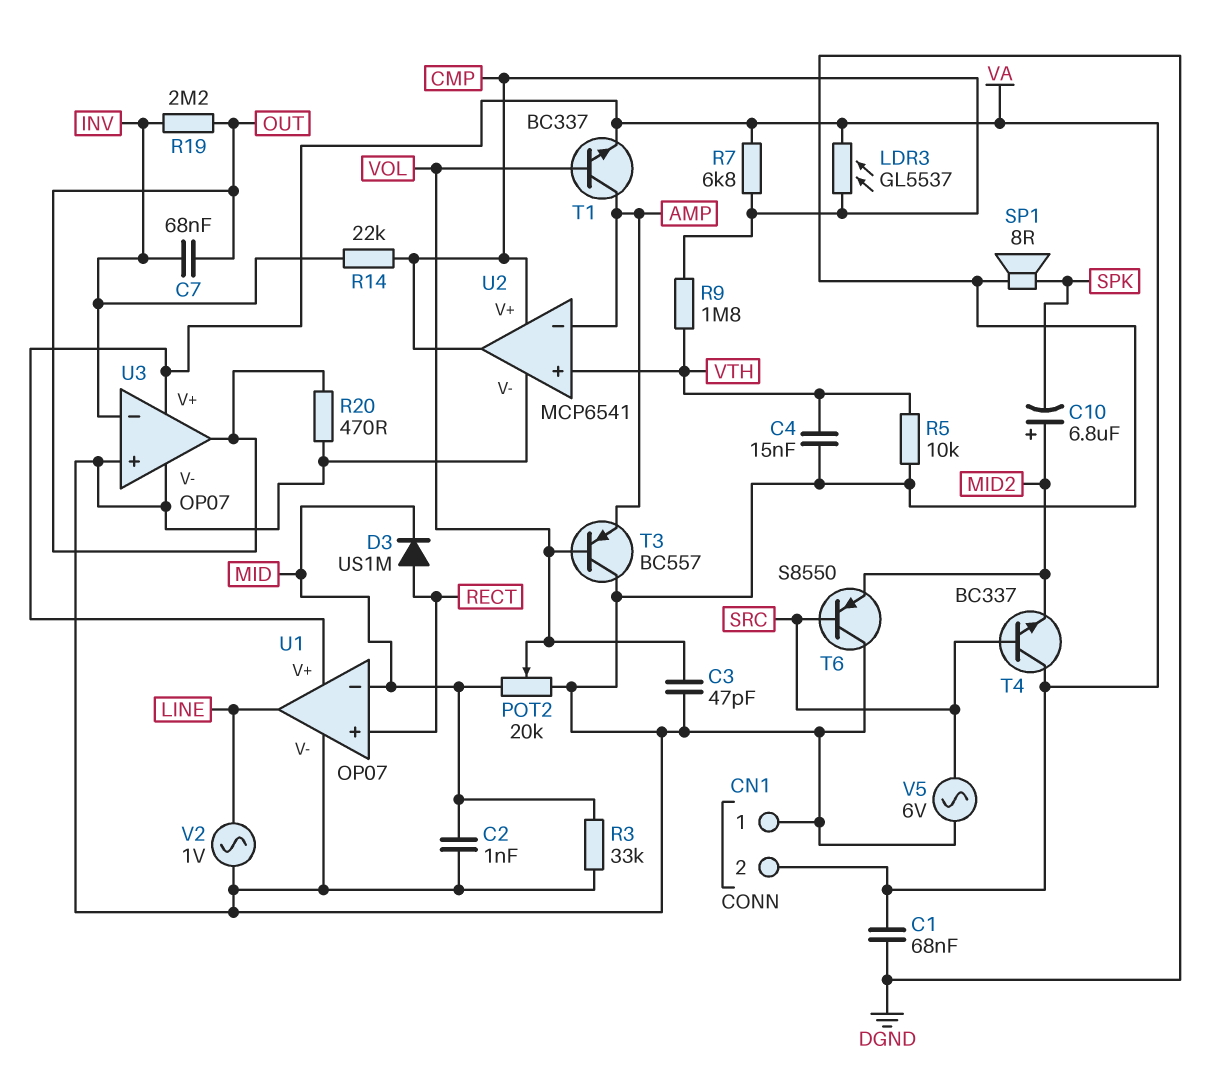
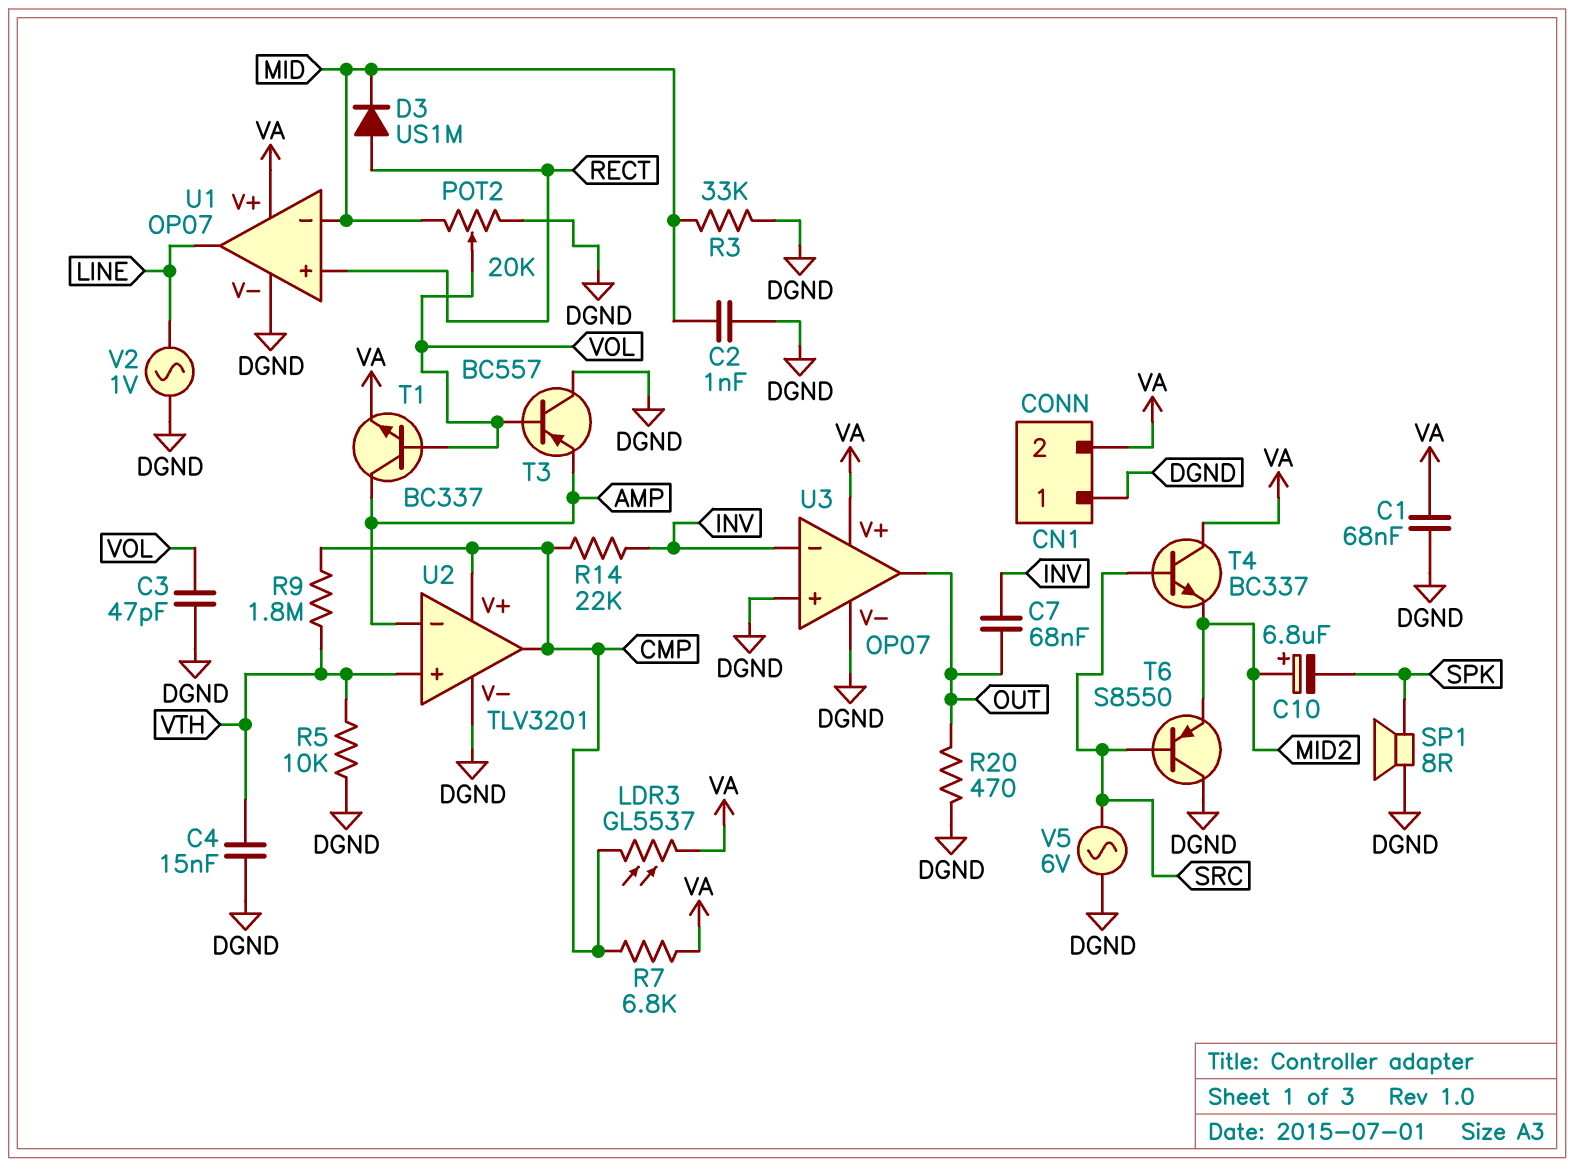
R19: 2.2M (INV, OUT) -> none
U2: MCP6541 -> TLV3201

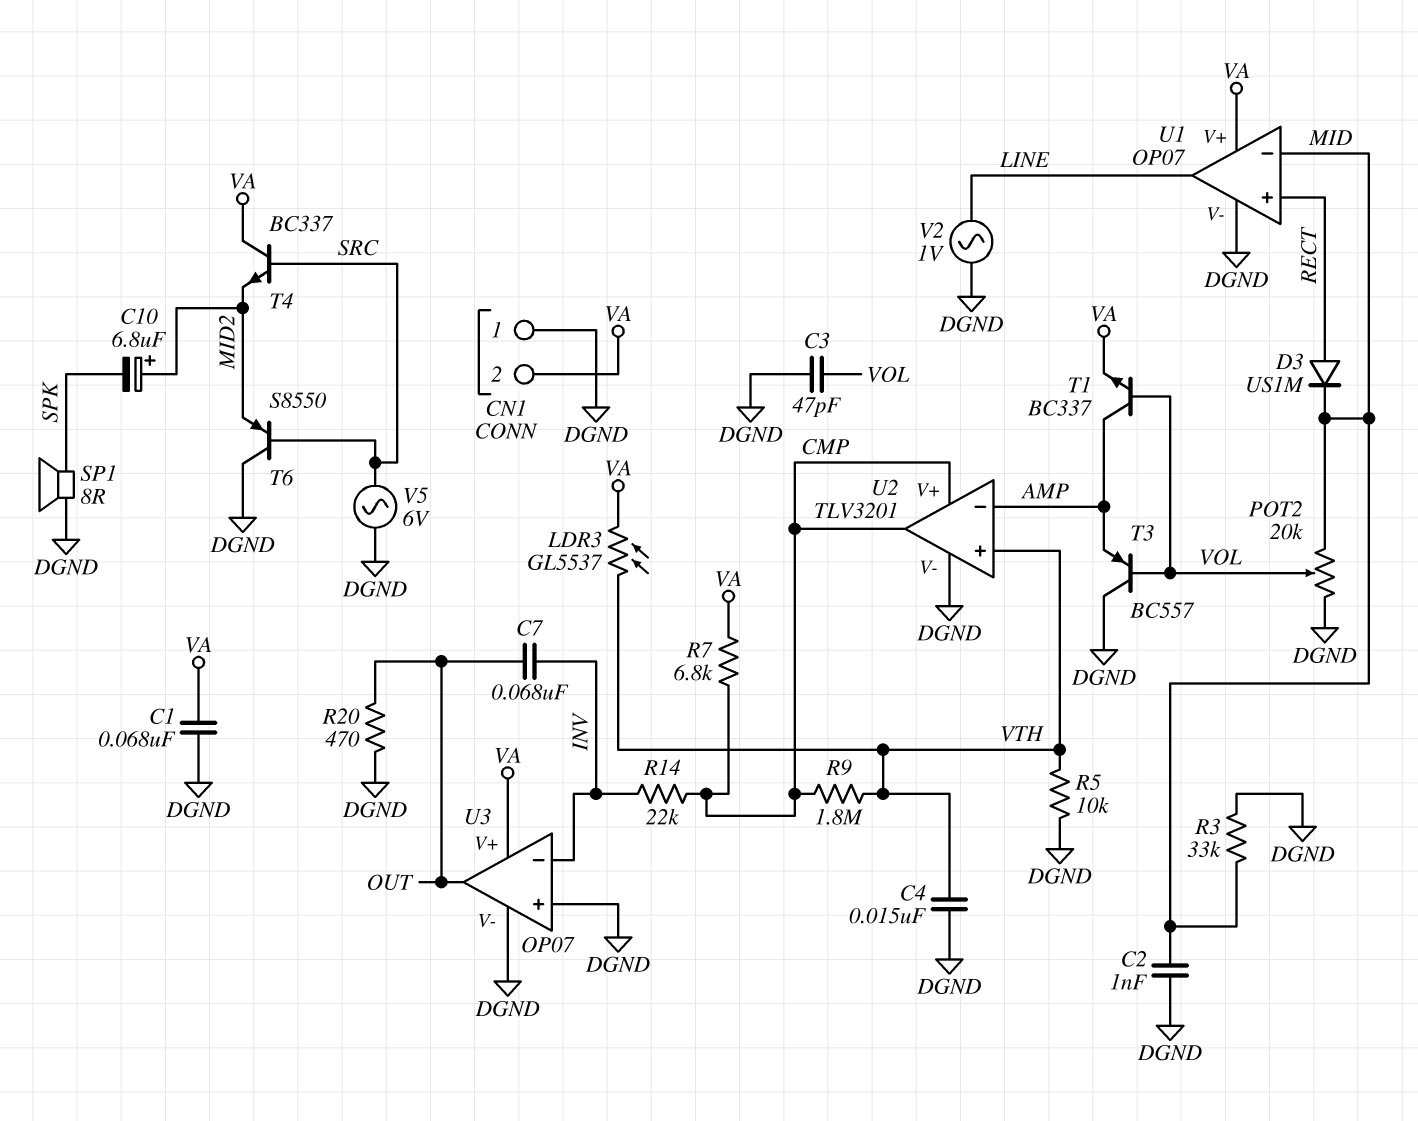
LDR3: GL5537 (CMP, VA) -> GL5537 (VA, VTH)

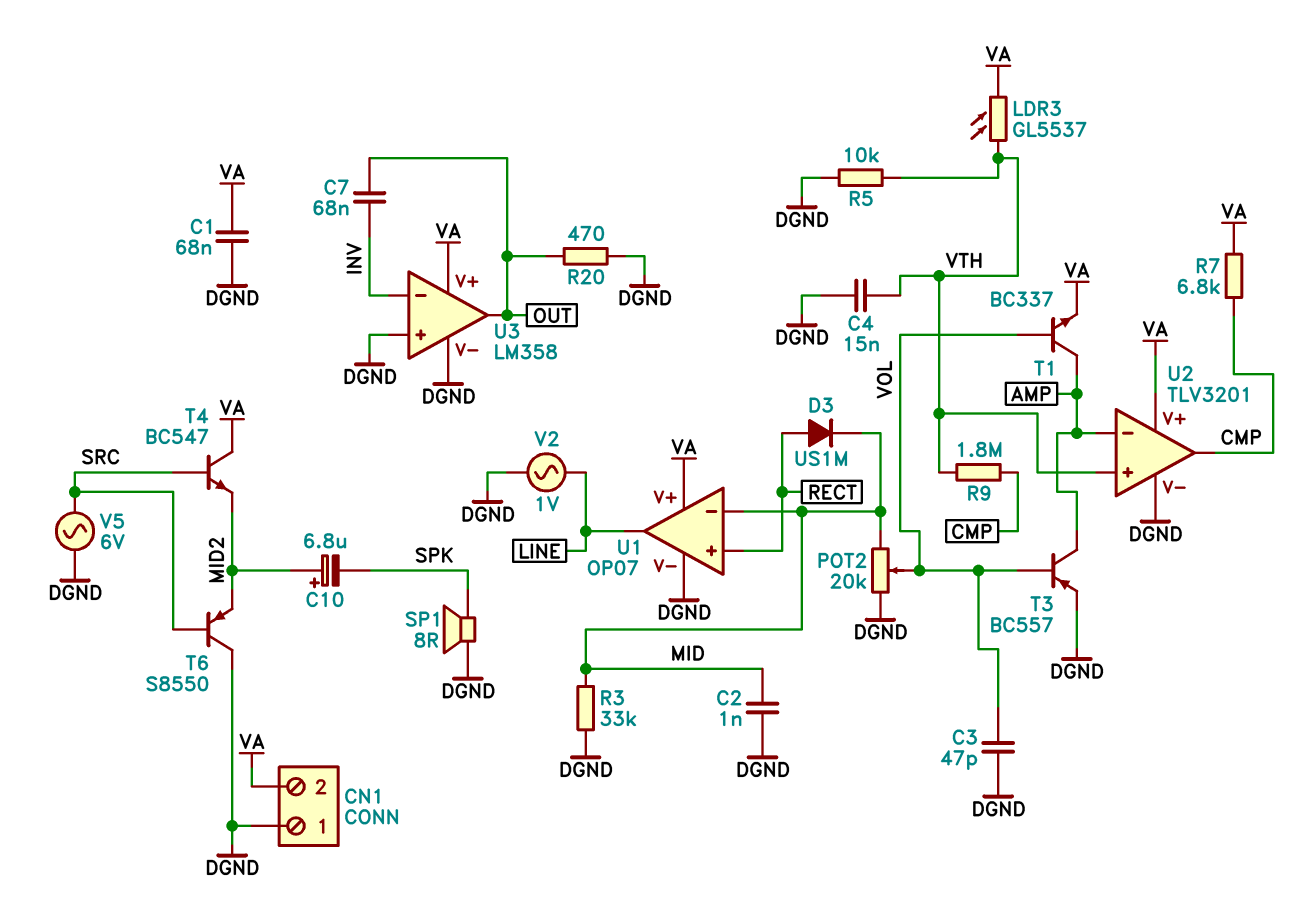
R14: 22k (CMP, INV) -> none
T3: PNP BC557 (B VOL, C DGND, E AMP) -> PNP BC557 (B VOL, C AMP, E DGND)
T4: NPN BC337 (B SRC, C VA, E MID2) -> NPN BC547 (B SRC, C VA, E MID2)
U2 pin V+: CMP -> VA
U3: OP07 -> LM358

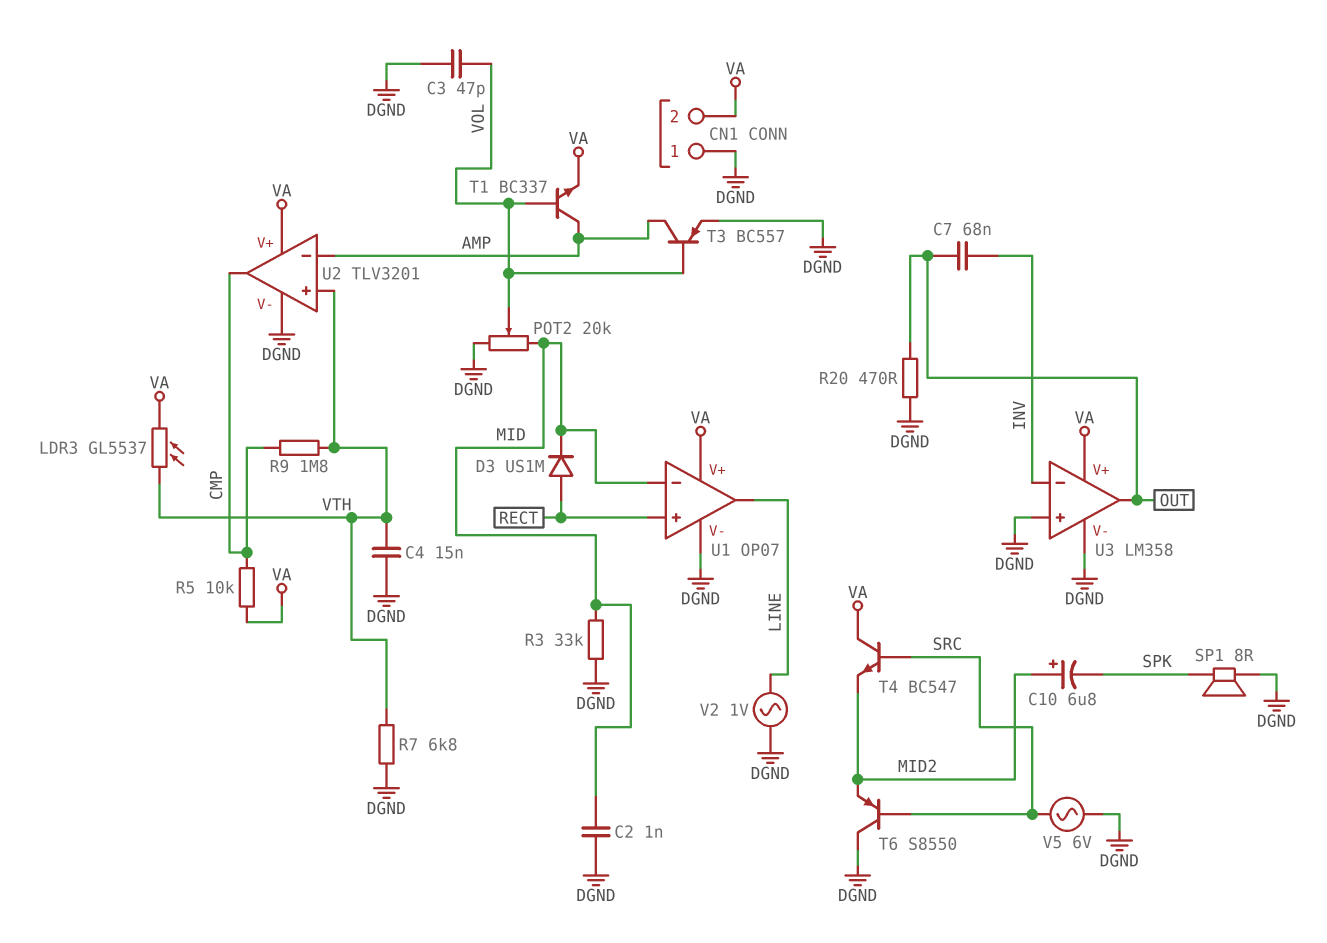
C1: 68nF (DGND, VA) -> none
R5: 10k (DGND, VTH) -> 10k (CMP, VA)
R7: 6.8k (CMP, VA) -> 6.8k (DGND, VTH)

